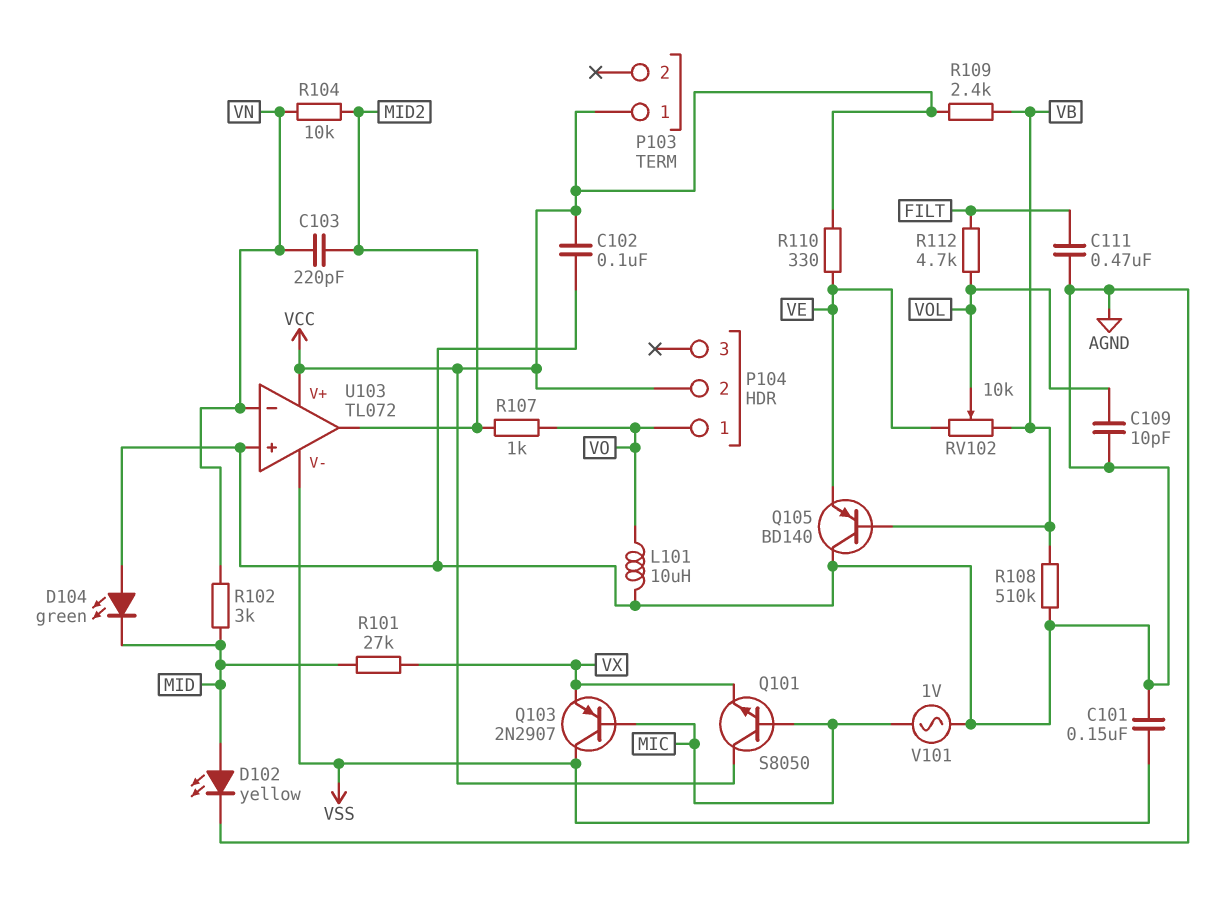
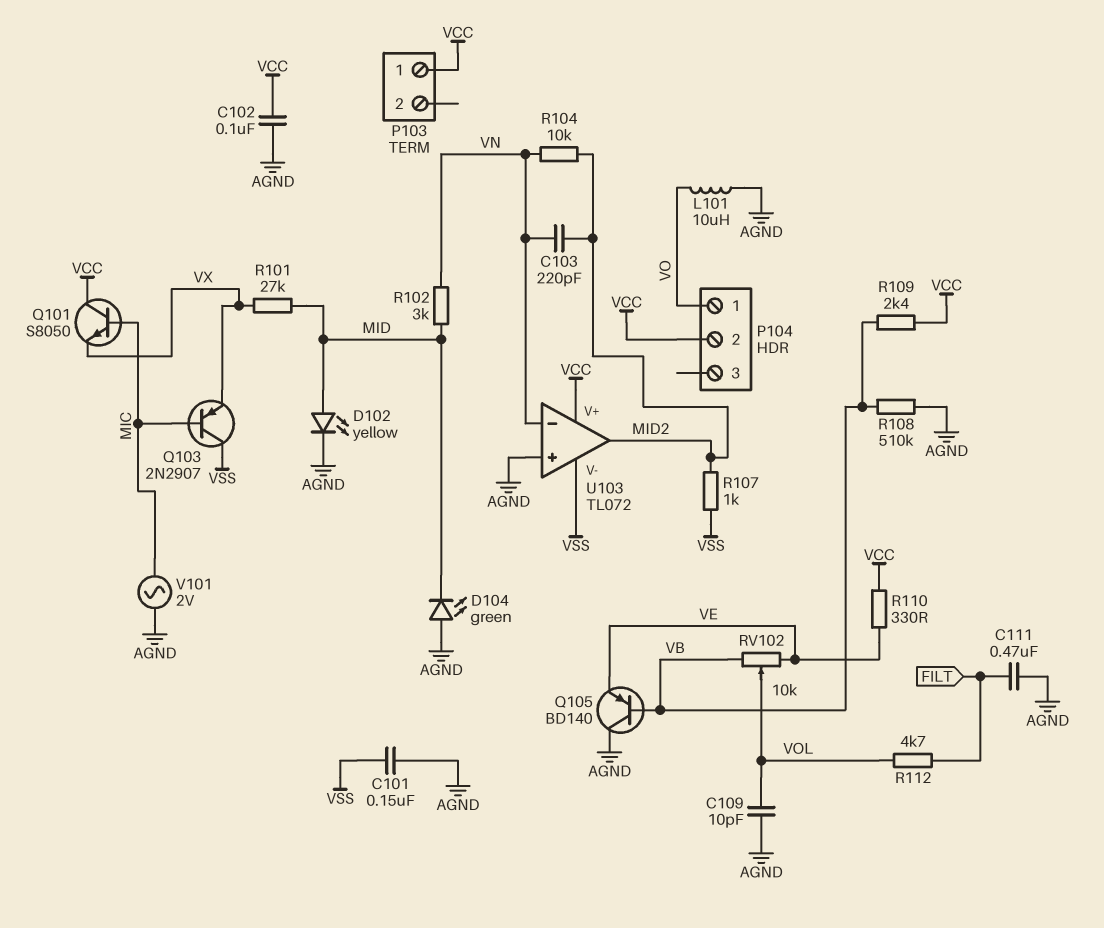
R107: 1k (MID2, VO) -> 1k (MID2, VSS)
V101: AC 1V (AGND, MIC) -> AC 2V (AGND, MIC)

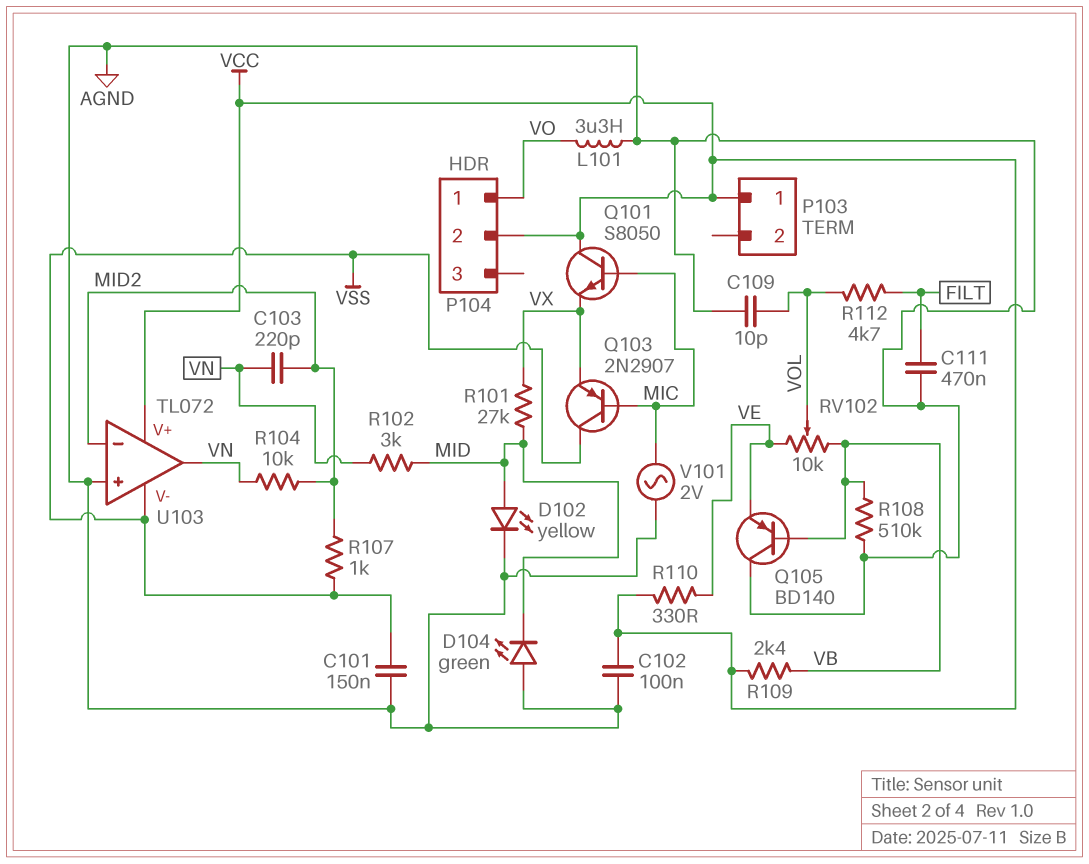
L101: 10uH (AGND, VO) -> 3.3uH (AGND, VO)
U103 pin in-: VN -> MID2
U103 pin out: MID2 -> VN

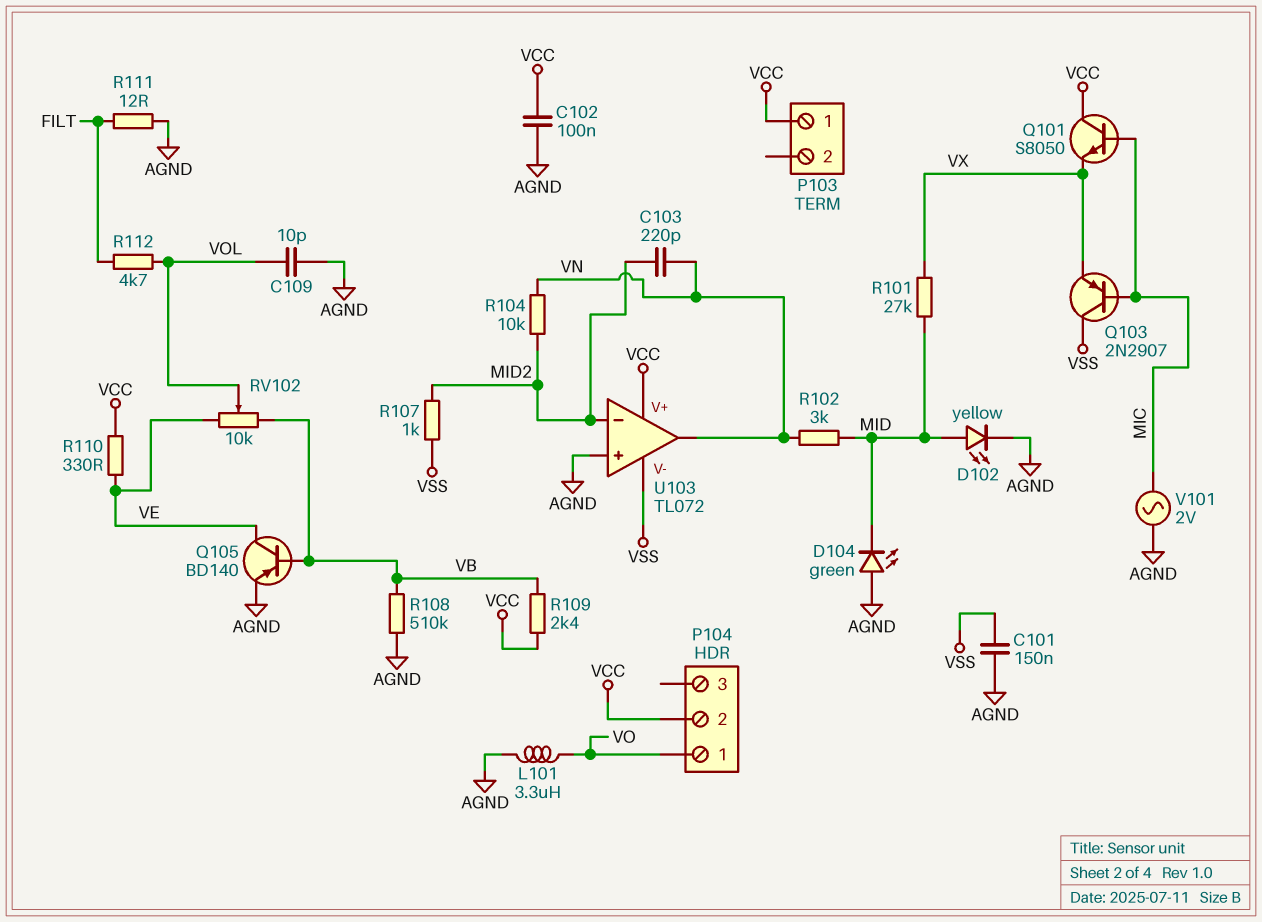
C111: 470nF (AGND, FILT) -> none
Q105: PNP BD140 (B VB, C AGND, E VE) -> PNP BD140 (B VB, C VE, E AGND)
R111: none -> 12 (AGND, FILT)

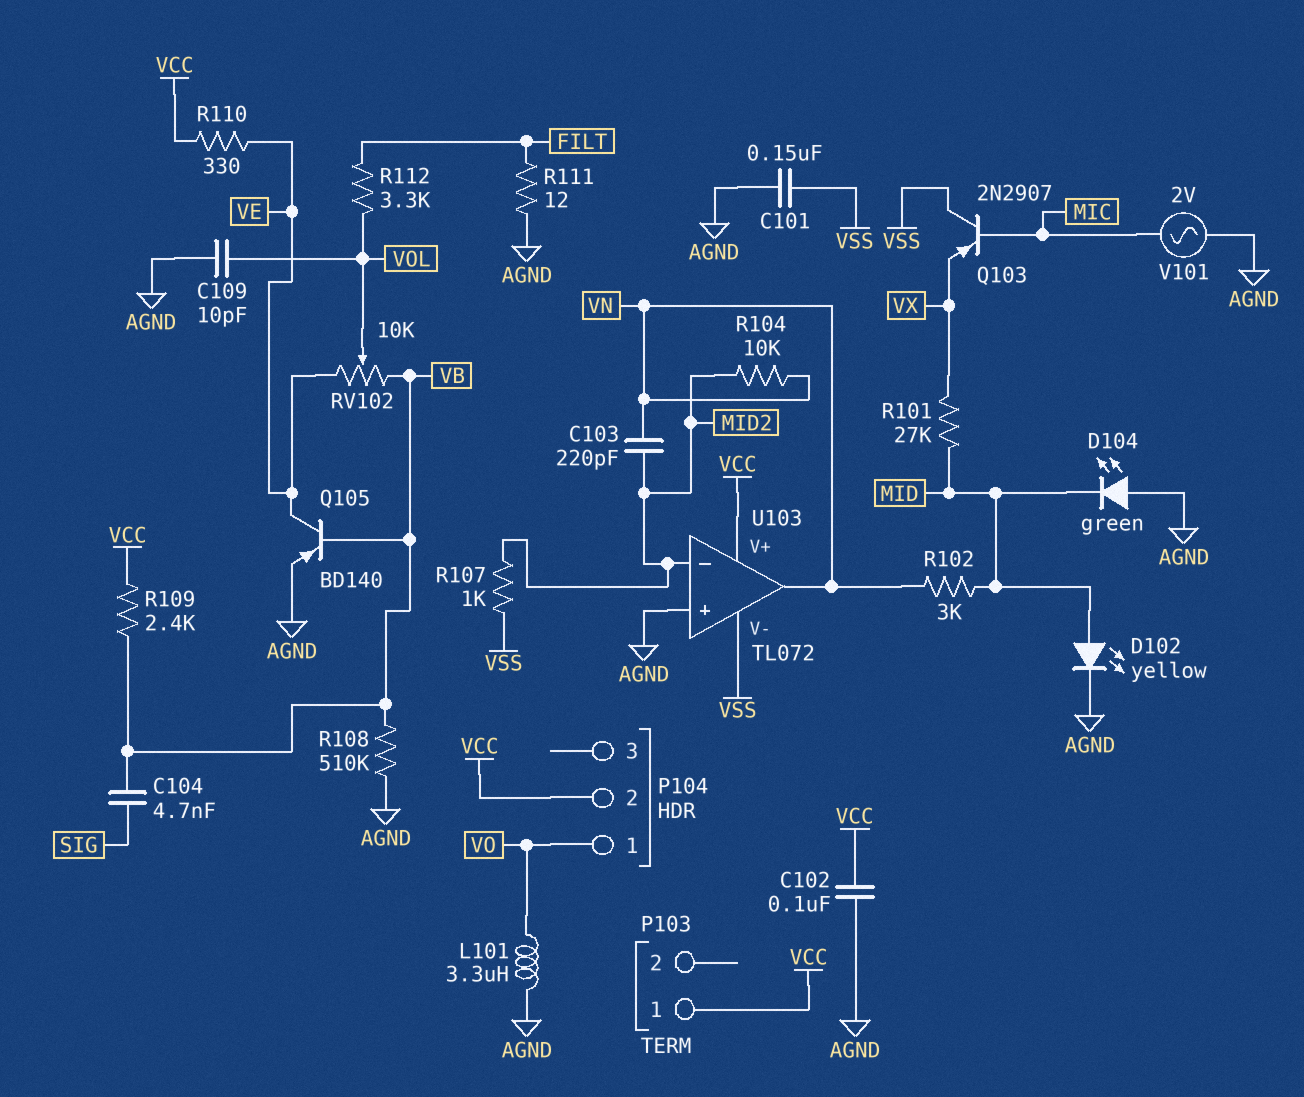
C104: none -> 4.7nF (SIG, VB)
Q101: NPN S8050 (B MIC, C VCC, E VX) -> none
R112: 4.7k (FILT, VOL) -> 3.3k (FILT, VOL)

